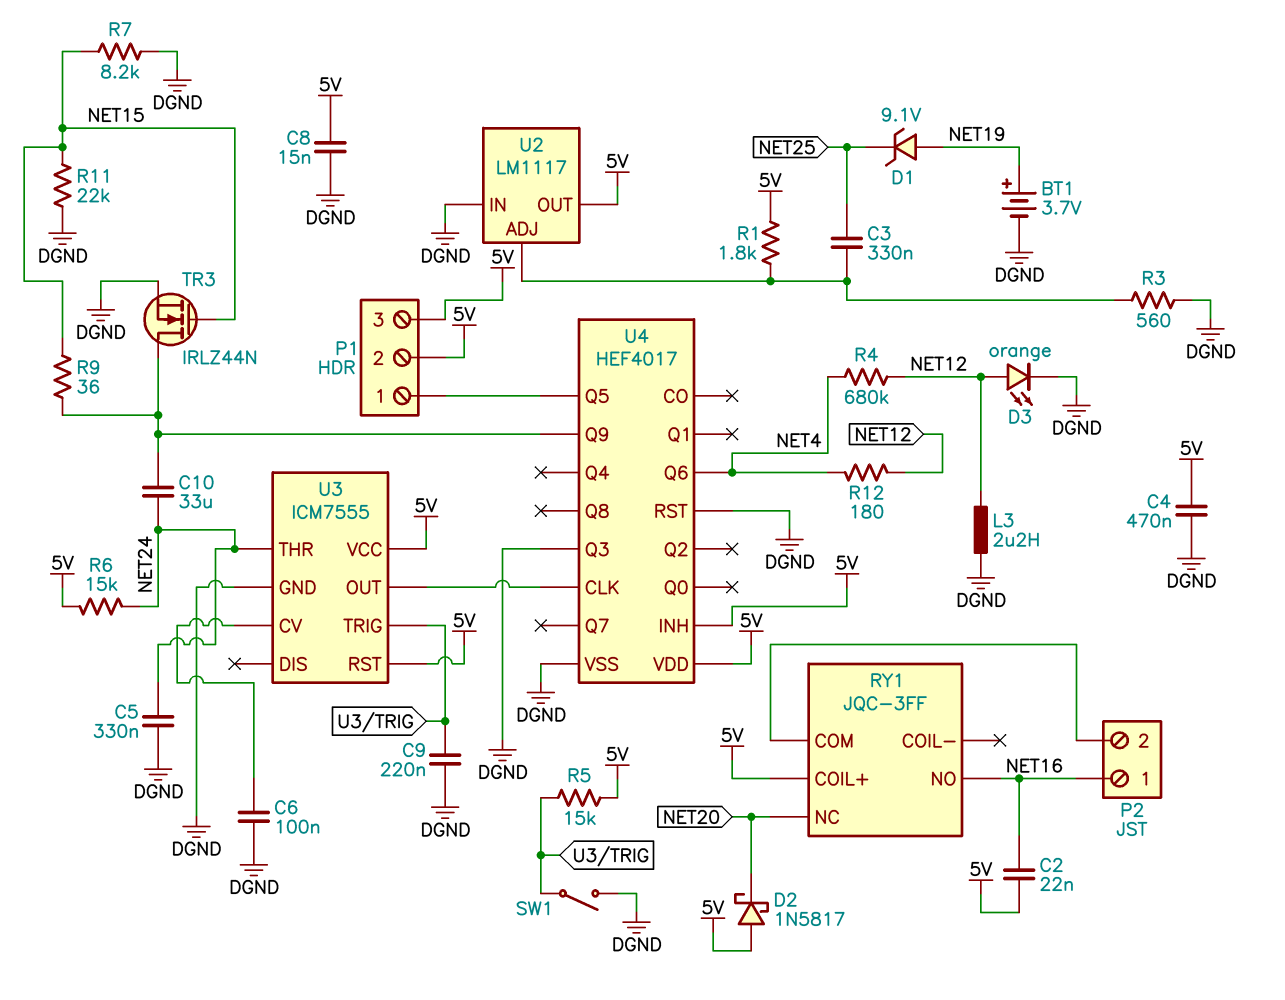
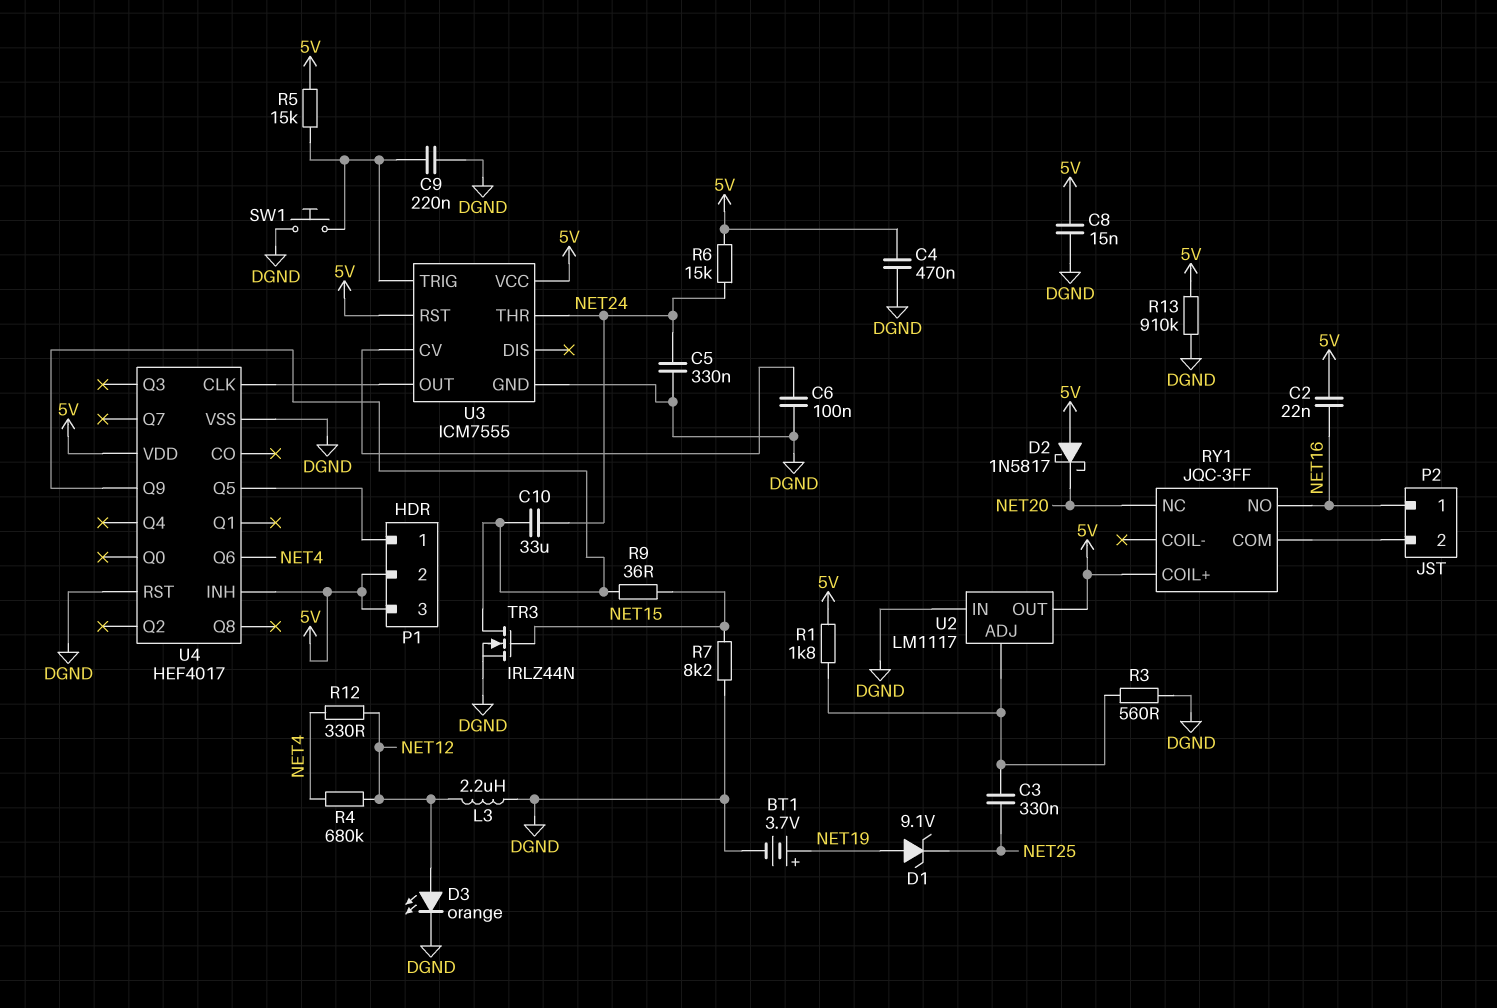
R11: 22k (DGND, NET15) -> none
R12: 180 (NET4, NET12) -> 330 (NET4, NET12)
R13: none -> 910k (5V, DGND)
SW1: switch (DGND, U3/TRIG) -> button (DGND, U3/TRIG)
U4 pin Q3: DGND -> none

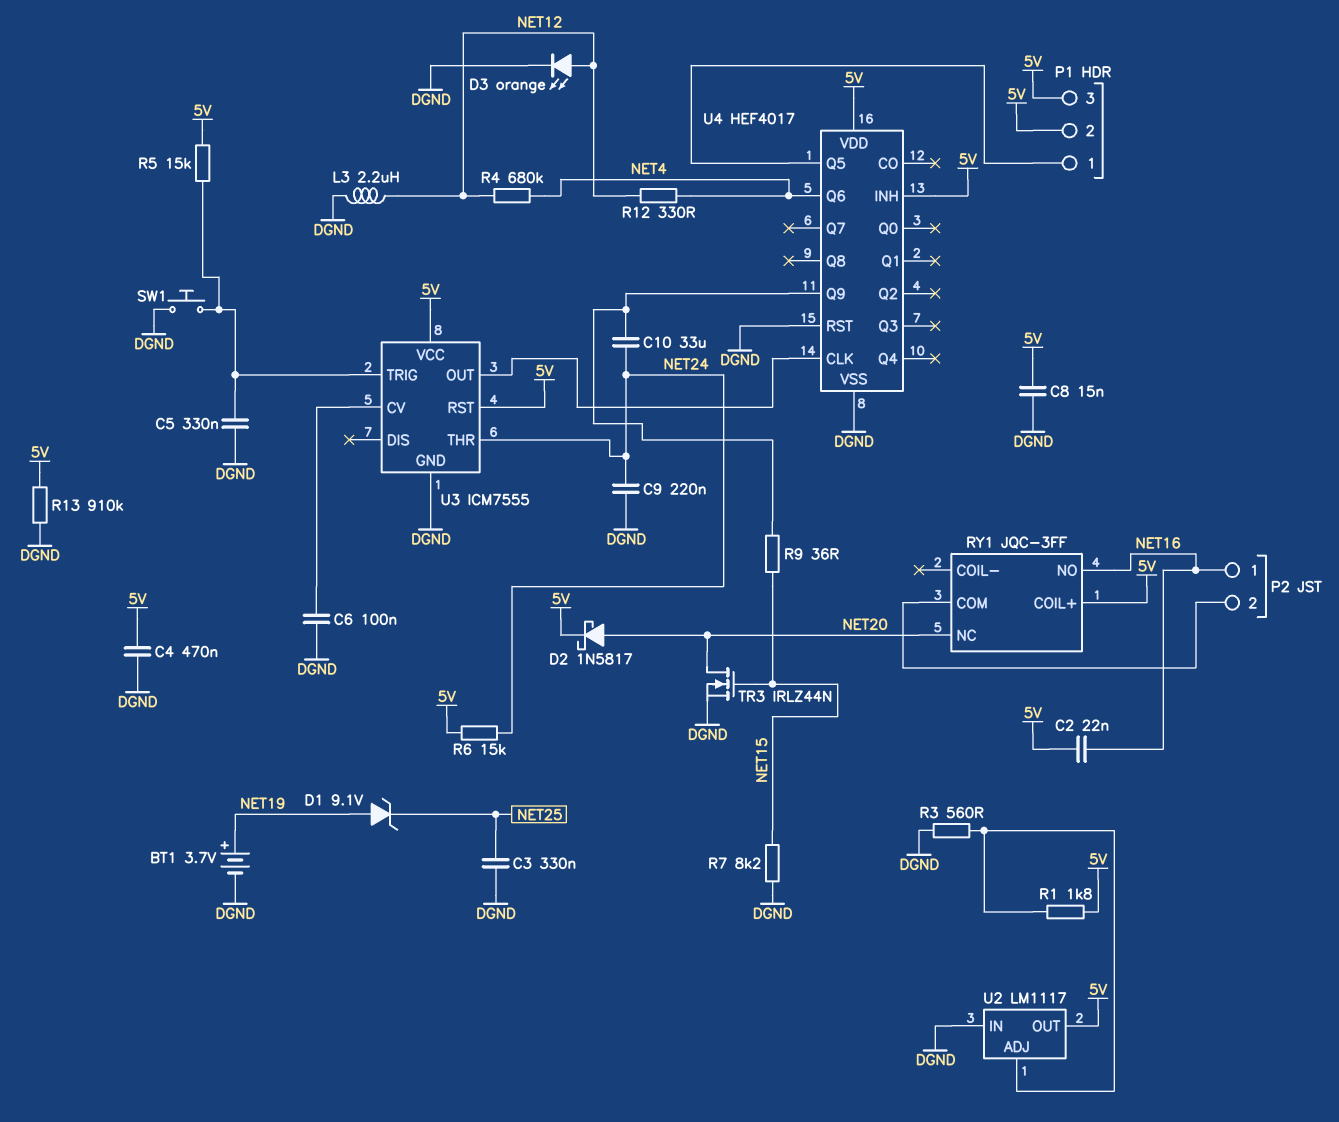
C3: 330nF (NET25, U2/ADJ) -> 330nF (DGND, NET25)
C5: 330nF (DGND, NET24) -> 330nF (DGND, U3/TRIG)
C9: 220nF (DGND, U3/TRIG) -> 220nF (DGND, NET24)
D2: schottky 1N5817 (A 5V, K NET20) -> schottky 1N5817 (A NET20, K 5V)
TR3: NMOS IRLZ44N (G NET15, D U4/Q9, S DGND) -> NMOS IRLZ44N (G NET15, D NET20, S DGND)

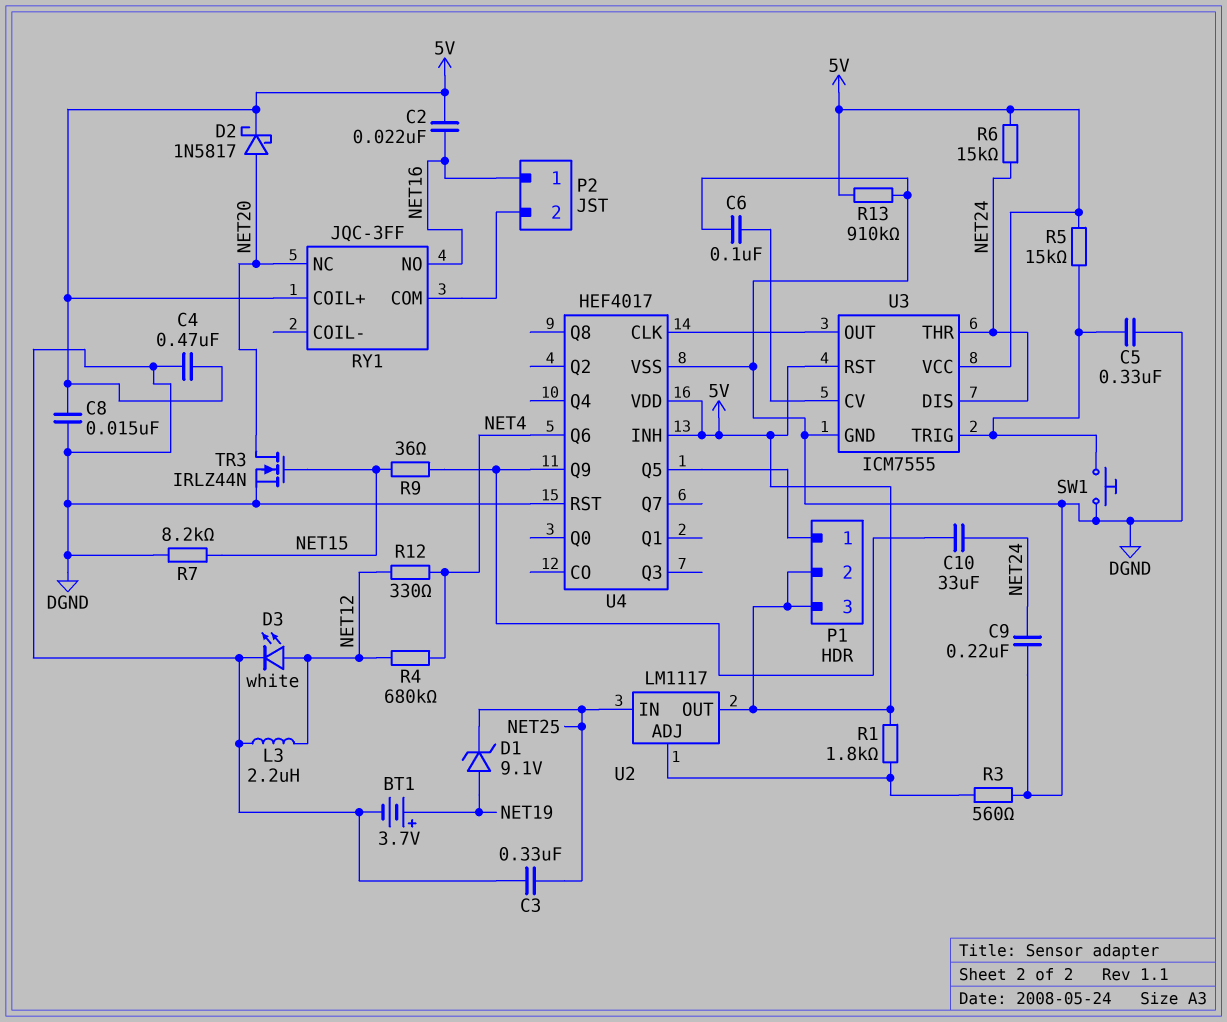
D3: LED orange (A NET12, K DGND) -> LED white (A NET12, K DGND)
U2 pin IN: DGND -> NET25
U3 pin DIS: none -> NET24

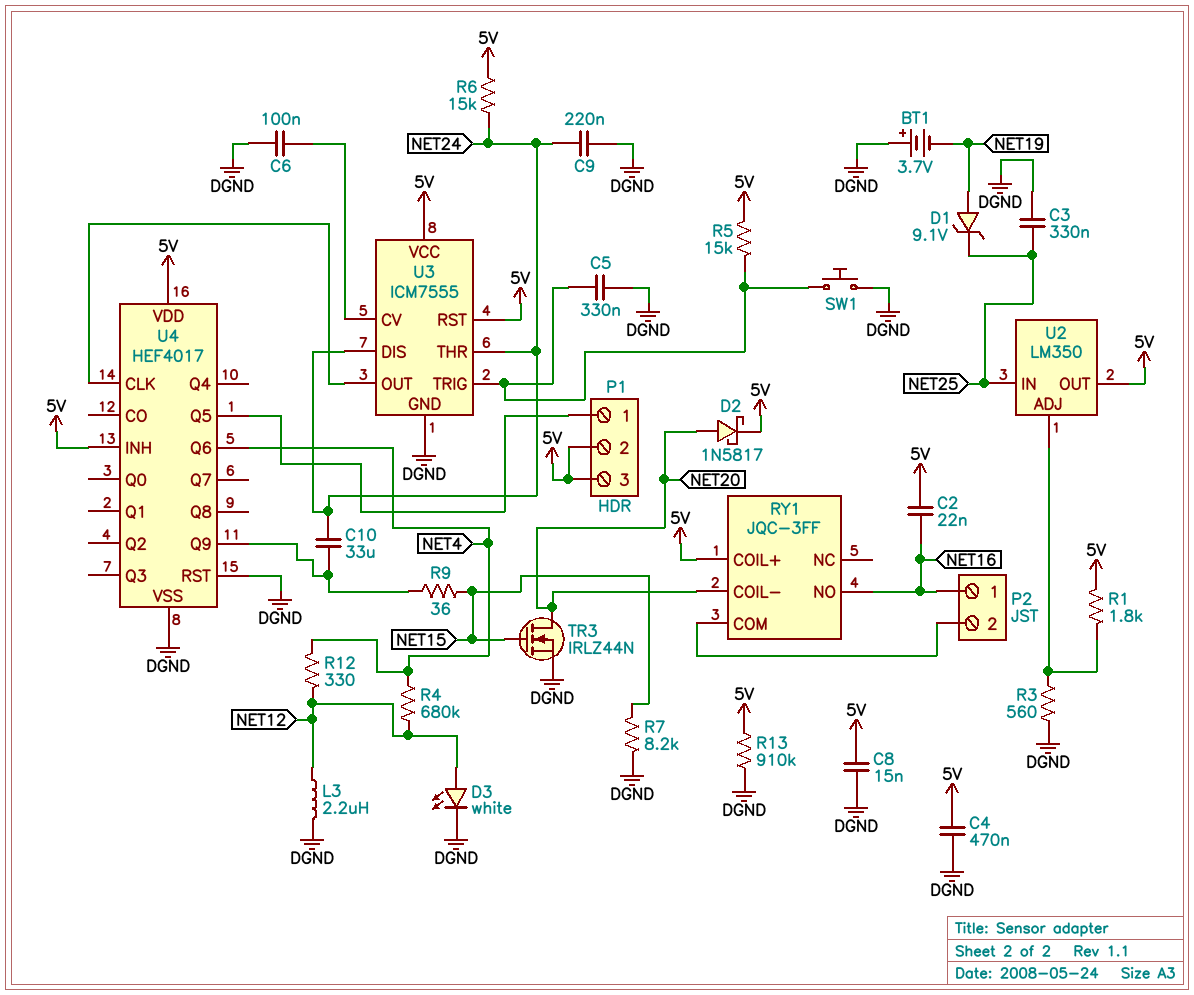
BT1: 3.7V (plus NET19, minus DGND) -> 3.7V (plus DGND, minus NET19)
RY1 pin COIL-: none -> NET20
RY1 pin NC: NET20 -> none
U2: LM1117 -> LM350

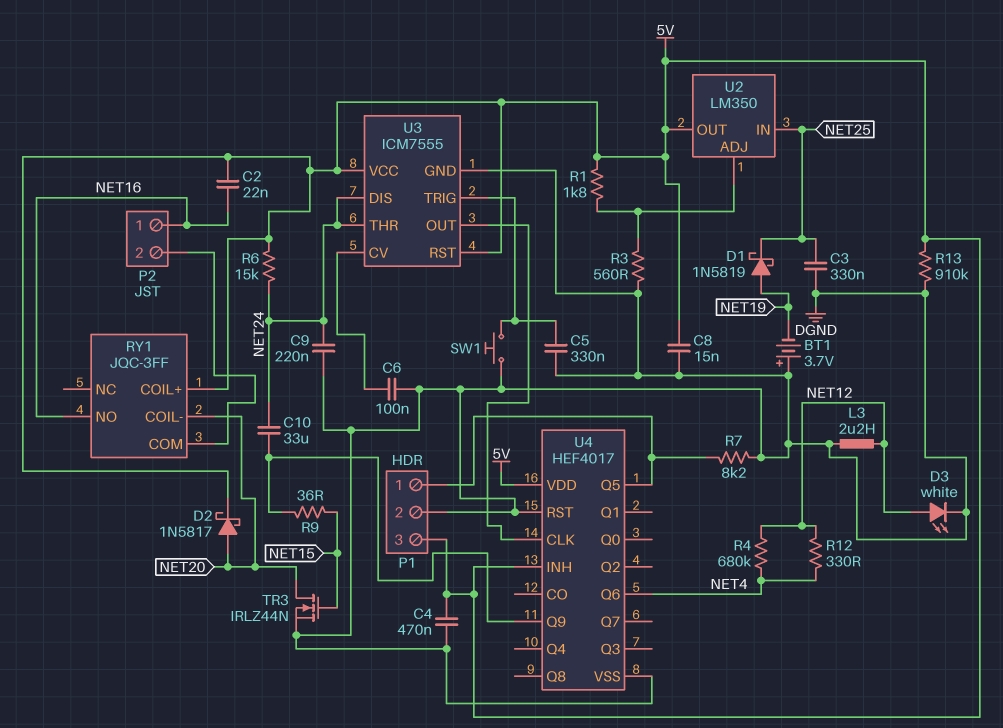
D1: zener 9.1V (A NET19, K NET25) -> schottky 1N5819 (A NET19, K NET25)
P1 pin 2: 5V -> DGND
R5: 15k (5V, U3/TRIG) -> none
R7: 8.2k (DGND, NET15) -> 8.2k (DGND, P1/1)

